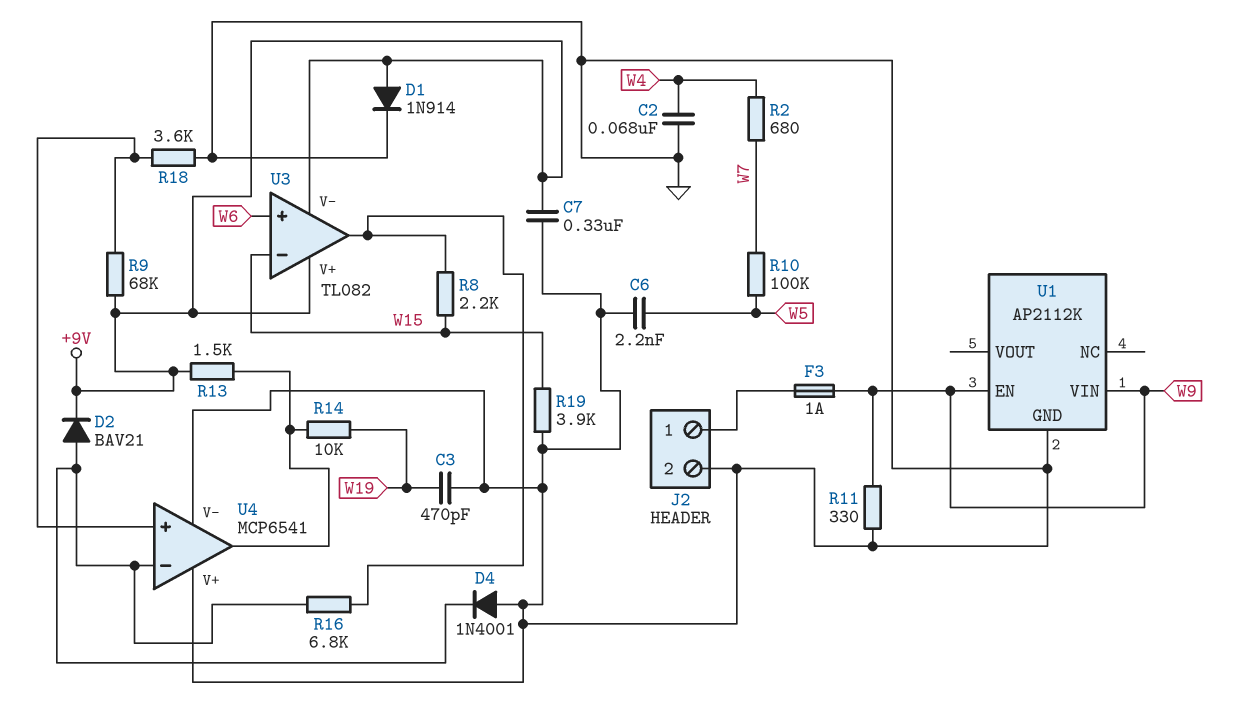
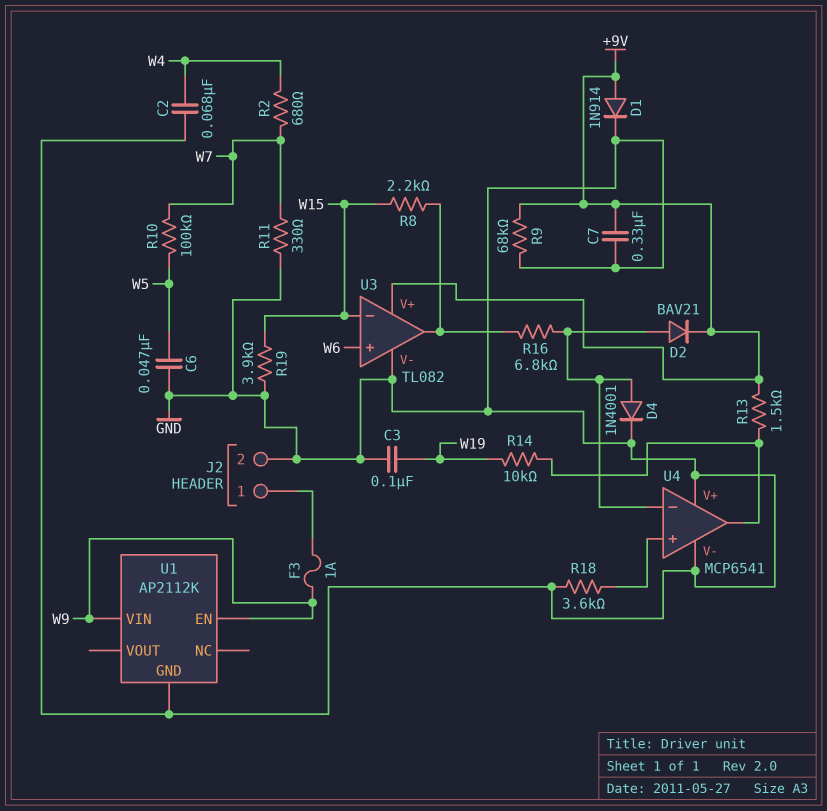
C3: 470pF (GND, W19) -> 100nF (GND, W19)
C6: 2.2nF (GND, W5) -> 47nF (GND, W5)
D4: diode 1N4001 (A GND, K U4/in-) -> diode 1N4001 (A U4/in-, K GND)
R9: 68k (+9V, U4/in+) -> 68k (+9V, GND)
R11: 330 (GND, W9) -> 330 (GND, W7)
U3 pin V-: +9V -> GND

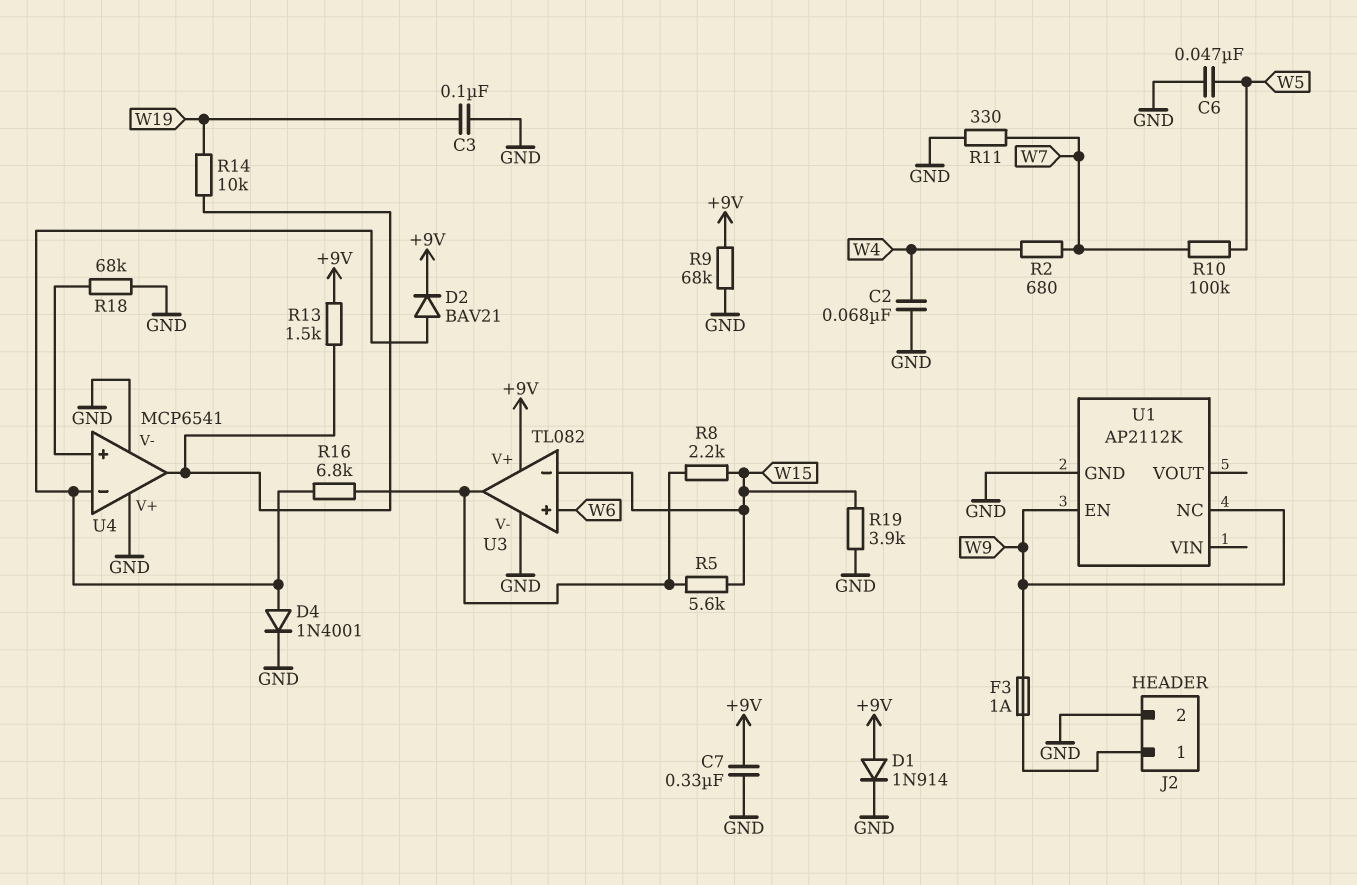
R5: none -> 5.6k (U3/out, W15)
R18: 3.6k (GND, U4/in+) -> 68k (GND, U4/in+)
U1 pin NC: none -> W9
U1 pin VIN: W9 -> none

